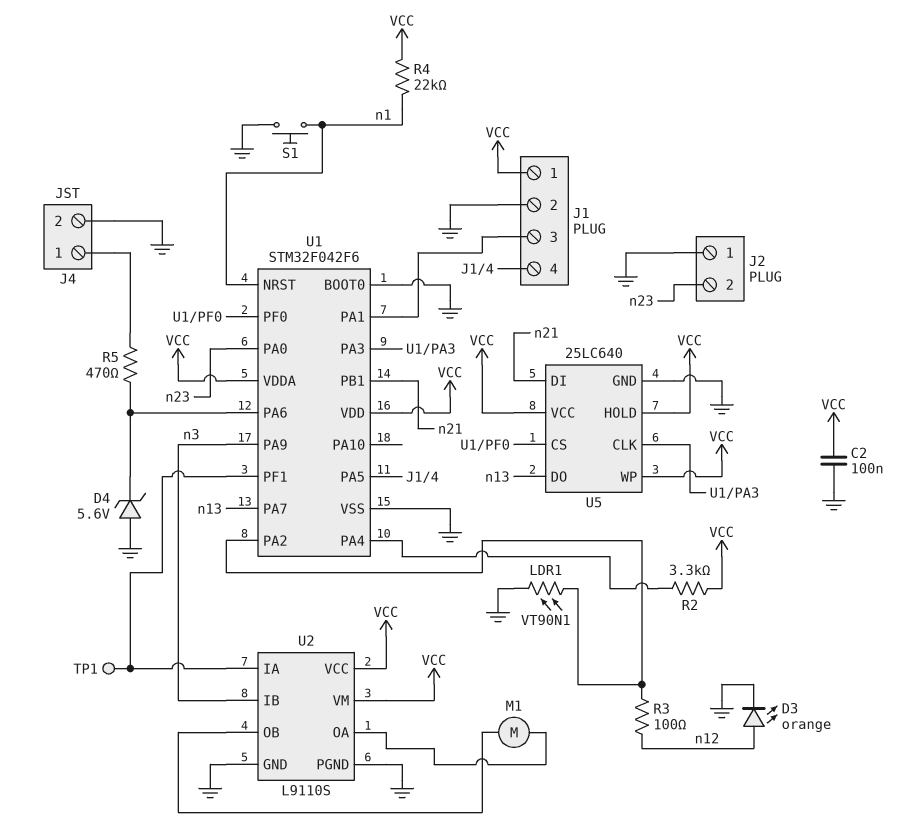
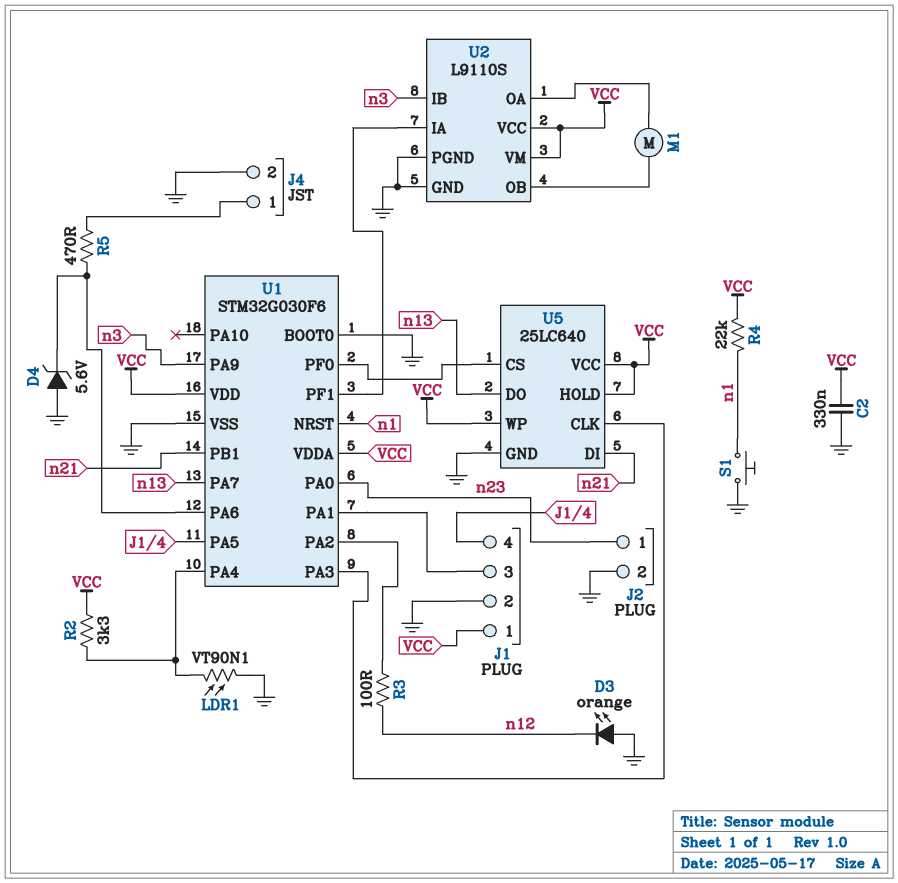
C2: 100nF (GND, VCC) -> 330nF (GND, VCC)
D3: LED orange (A n12, K GND) -> LED orange (A GND, K n12)
J2 pin 1: GND -> n23
J2 pin 2: n23 -> GND
LDR1: VT90N1 (GND, U1/PA2) -> VT90N1 (GND, U1/PA4)
TP1: test point (U1/PF1) -> none
U1: STM32F042F6 -> STM32G030F6

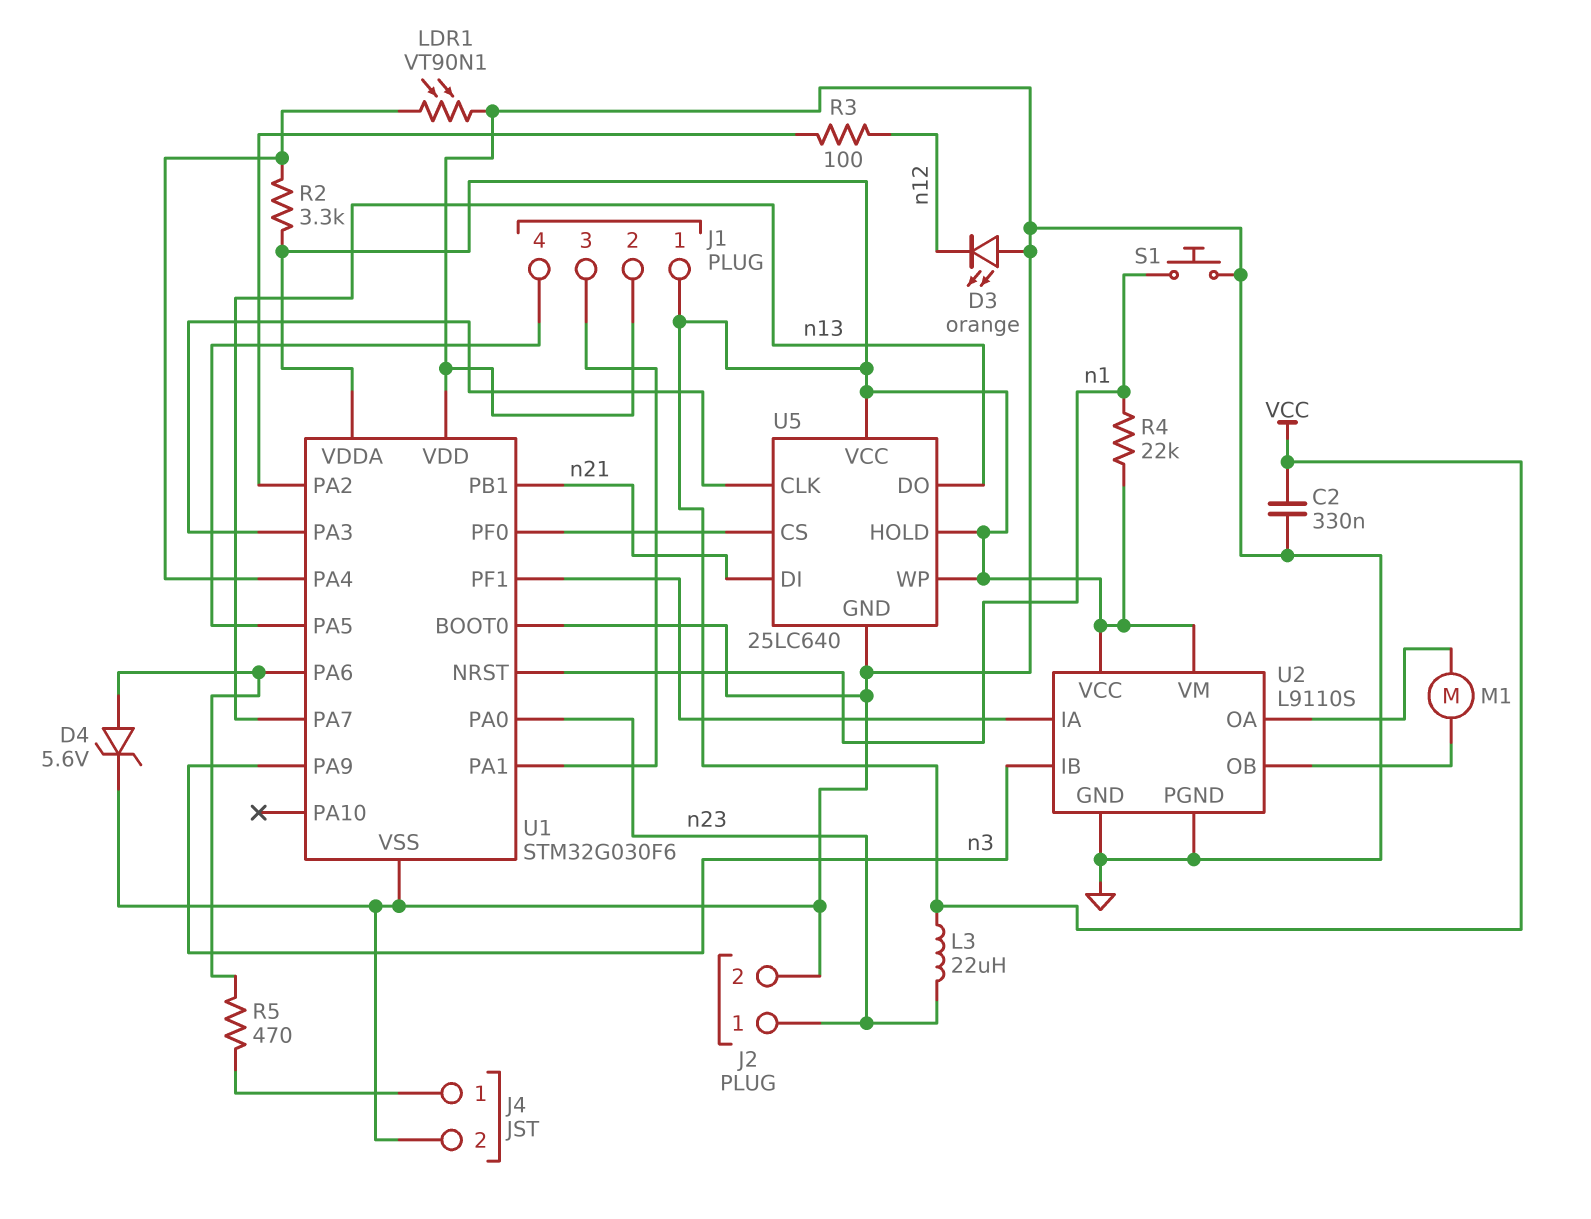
D4: zener 5.6V (A GND, K U1/PA6) -> zener 5.6V (A U1/PA6, K GND)
L3: none -> 22uH (VCC, n23)
U1 pin VDD: VCC -> GND

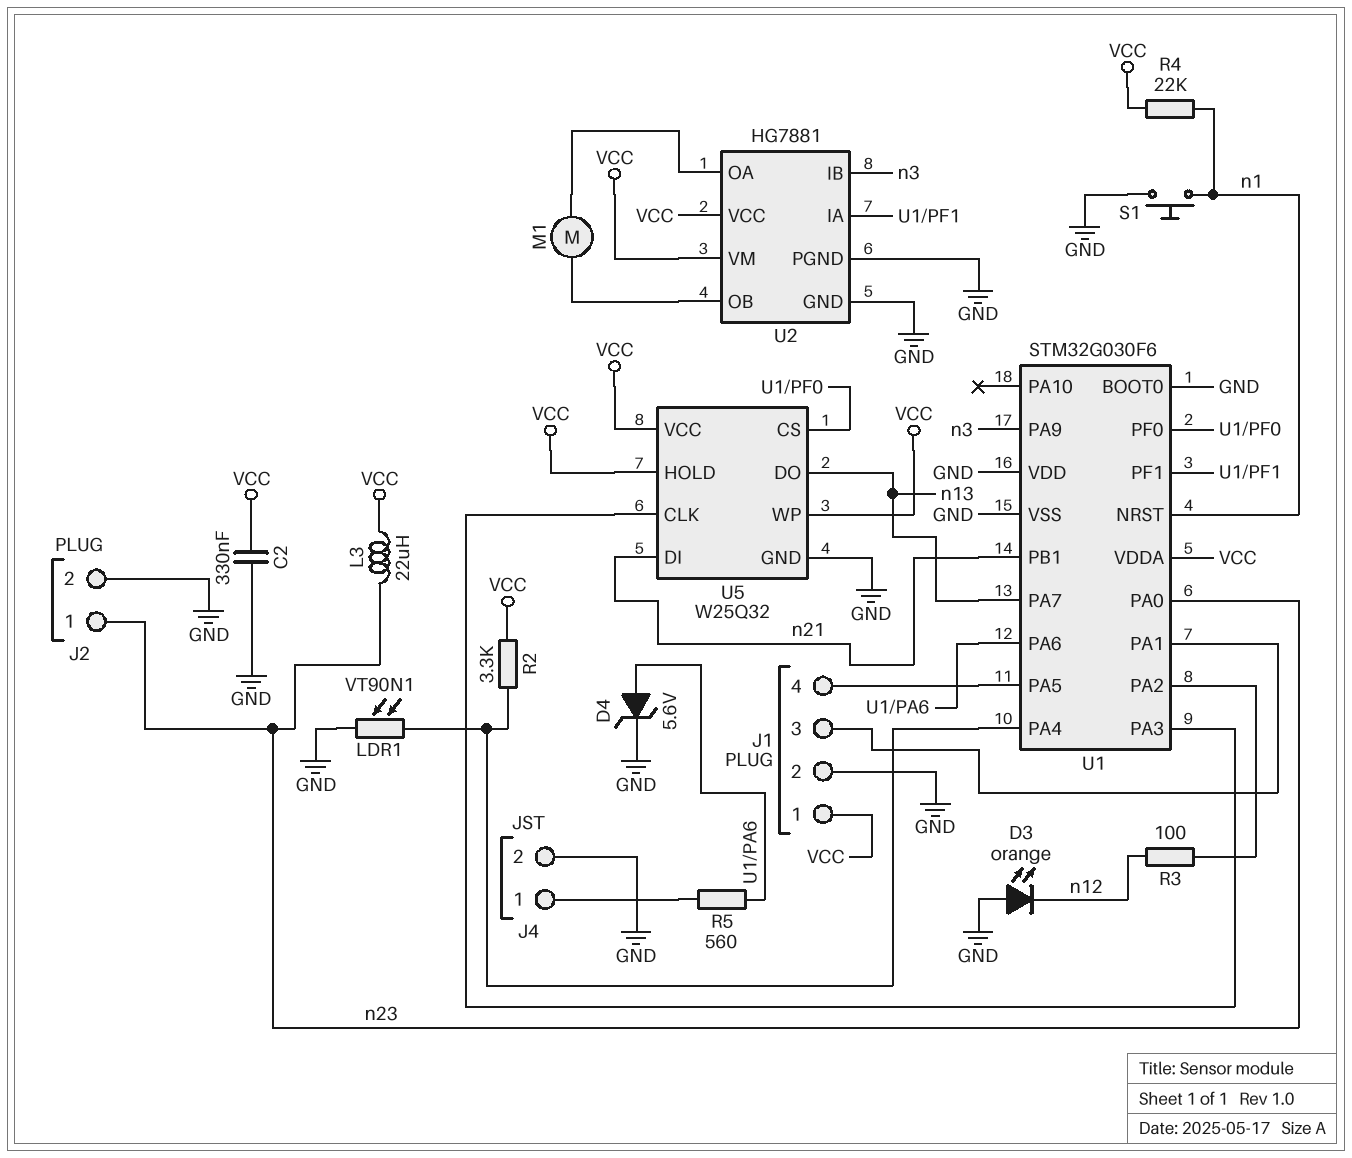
R5: 470 (J4/1, U1/PA6) -> 560 (J4/1, U1/PA6)
U2: L9110S -> HG7881
U5: 25LC640 -> W25Q32

